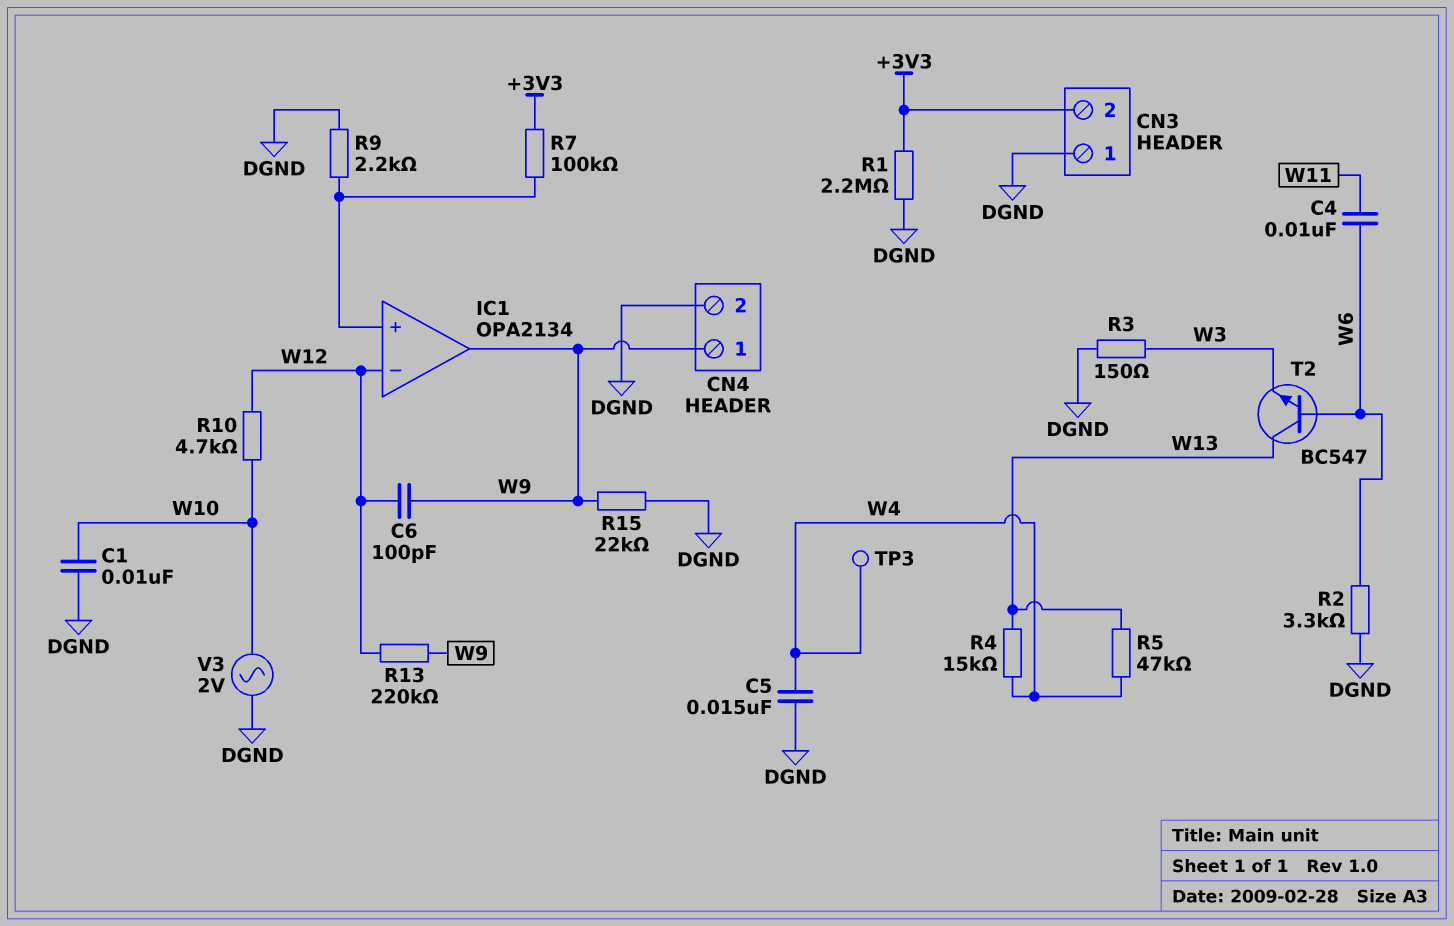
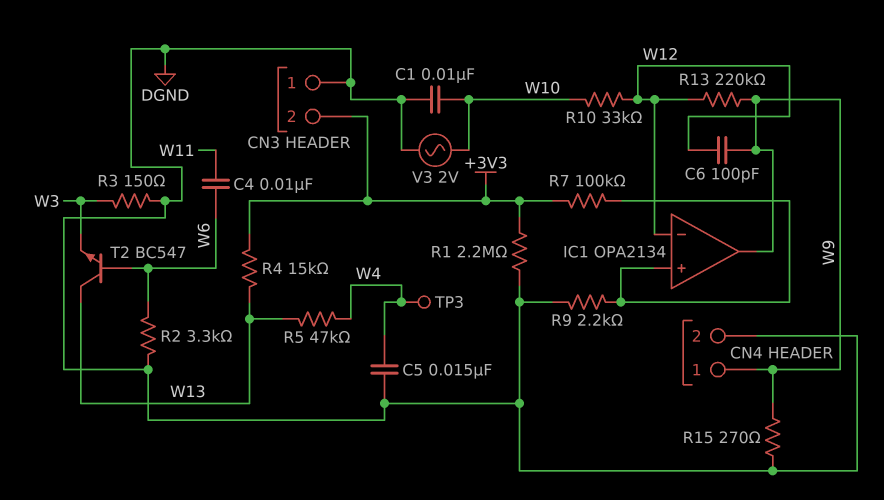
R4: 15k (W4, W13) -> 15k (+3V3, W13)
R10: 4.7k (W10, W12) -> 33k (W10, W12)
R15: 22k (DGND, W9) -> 270 (DGND, W9)

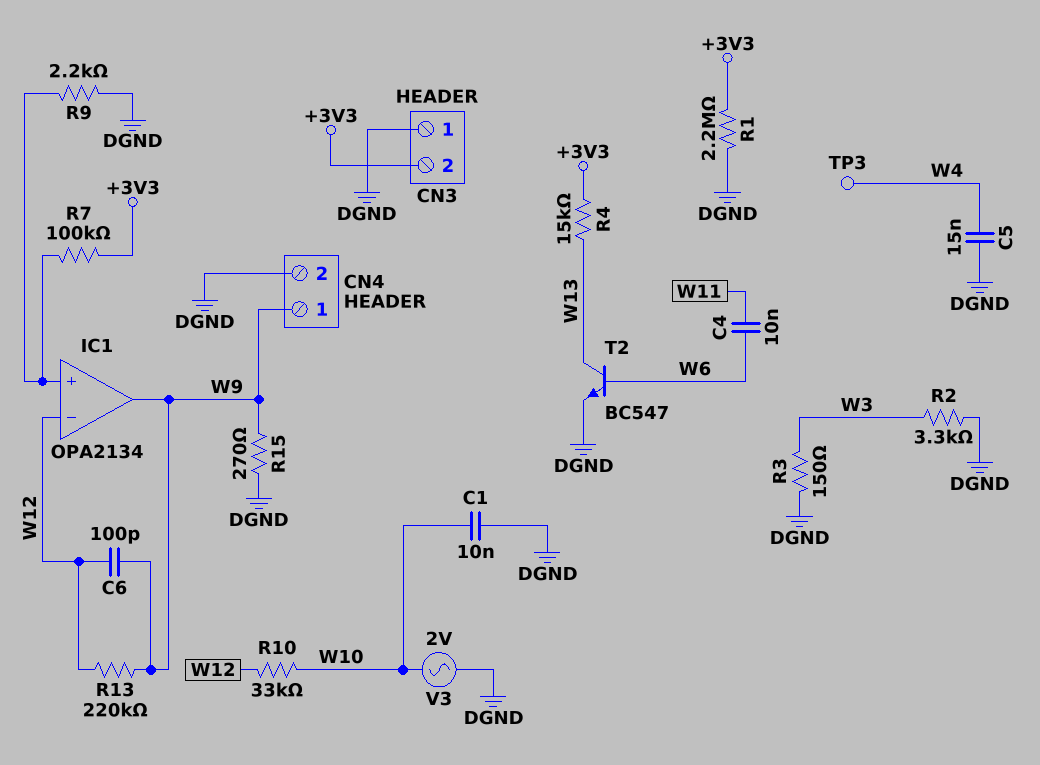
R2: 3.3k (DGND, W6) -> 3.3k (DGND, W3)
R5: 47k (W4, W13) -> none
T2: NPN BC547 (B W6, C W13, E W3) -> NPN BC547 (B W6, C W13, E DGND)

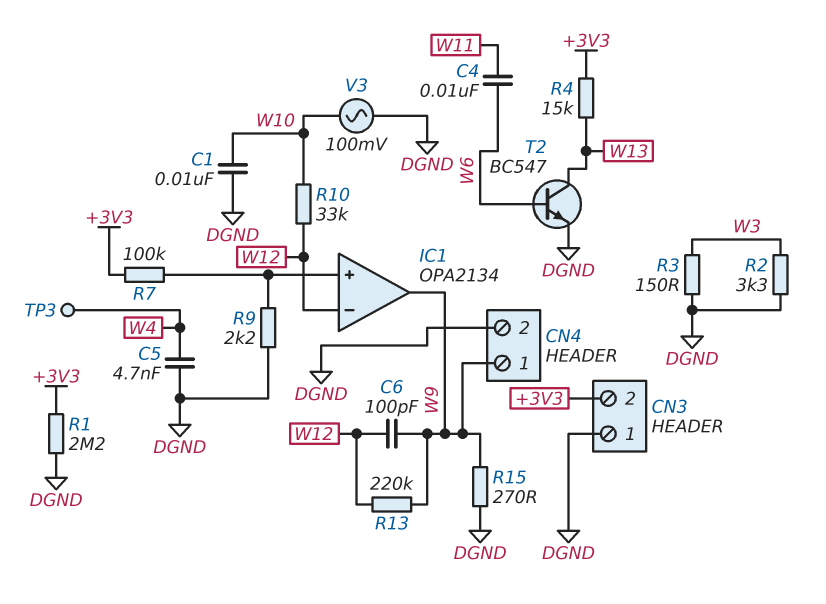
C5: 15nF (DGND, W4) -> 4.7nF (DGND, W4)
V3: AC 2V (DGND, W10) -> AC 100mV (DGND, W10)

